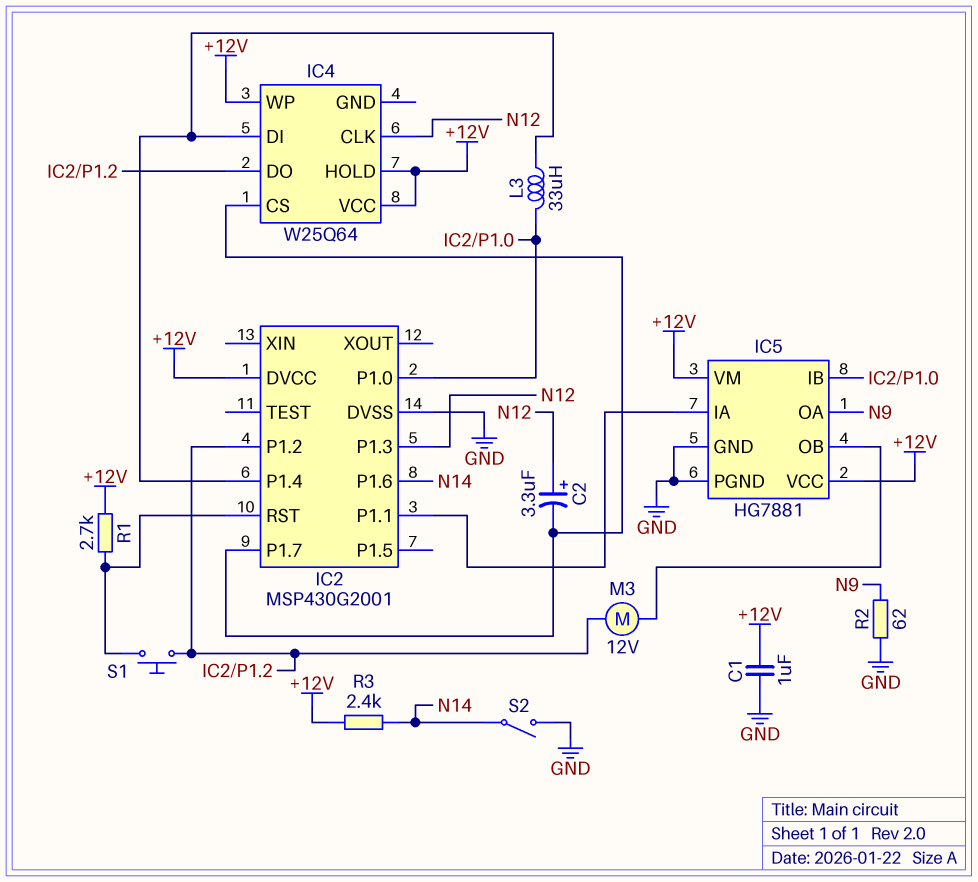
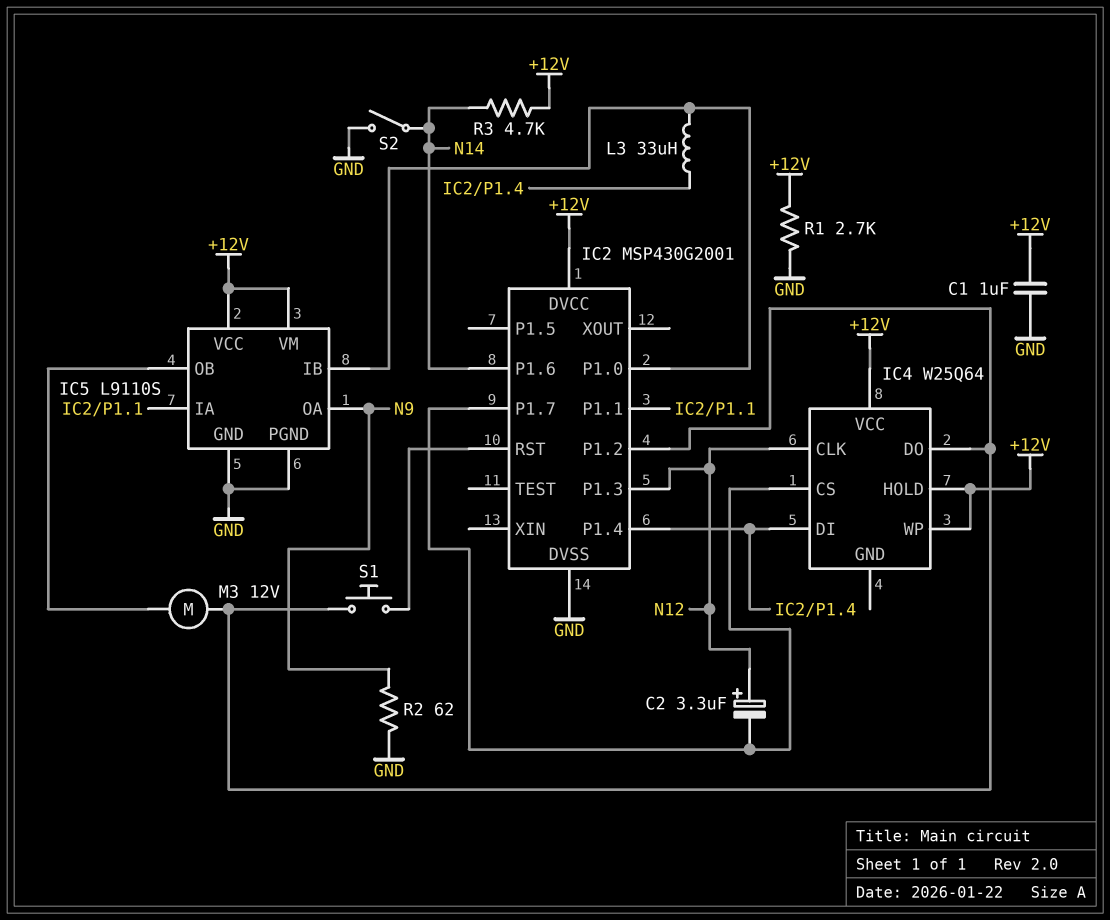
IC5: HG7881 -> L9110S
R1: 2.7k (+12V, IC2/RST) -> 2.7k (+12V, GND)
R3: 2.4k (+12V, N14) -> 4.7k (+12V, N14)

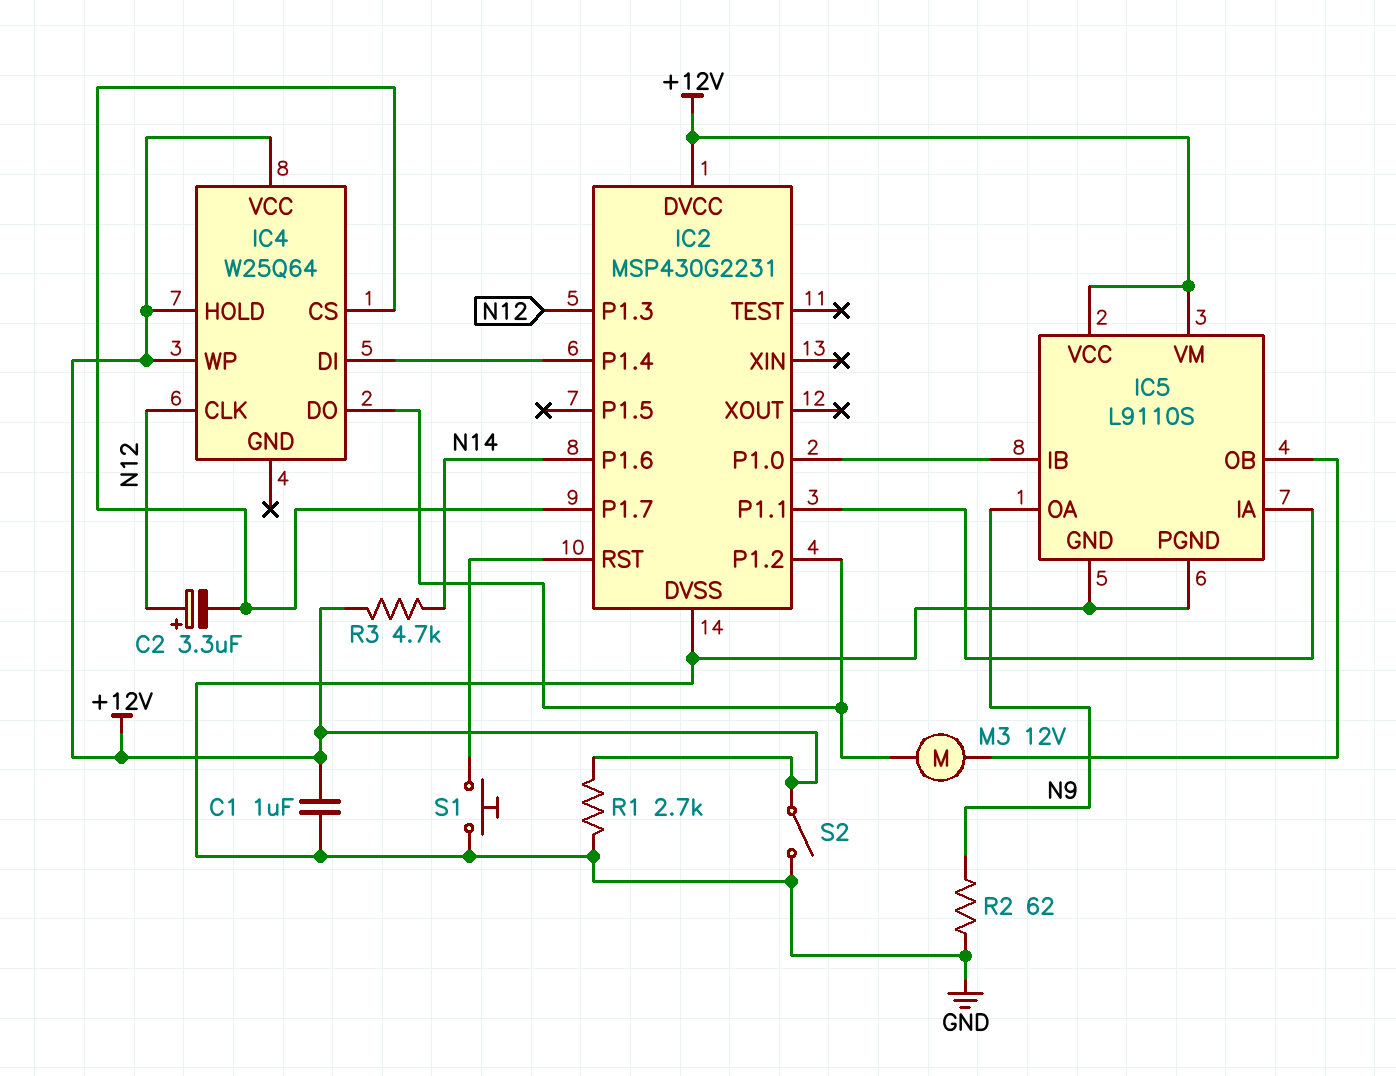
IC2: MSP430G2001 -> MSP430G2231
L3: 33uH (IC2/P1.0, IC2/P1.4) -> none
S1: button (IC2/P1.2, IC2/RST) -> button (GND, IC2/RST)
S2: switch (GND, N14) -> switch (+12V, GND)

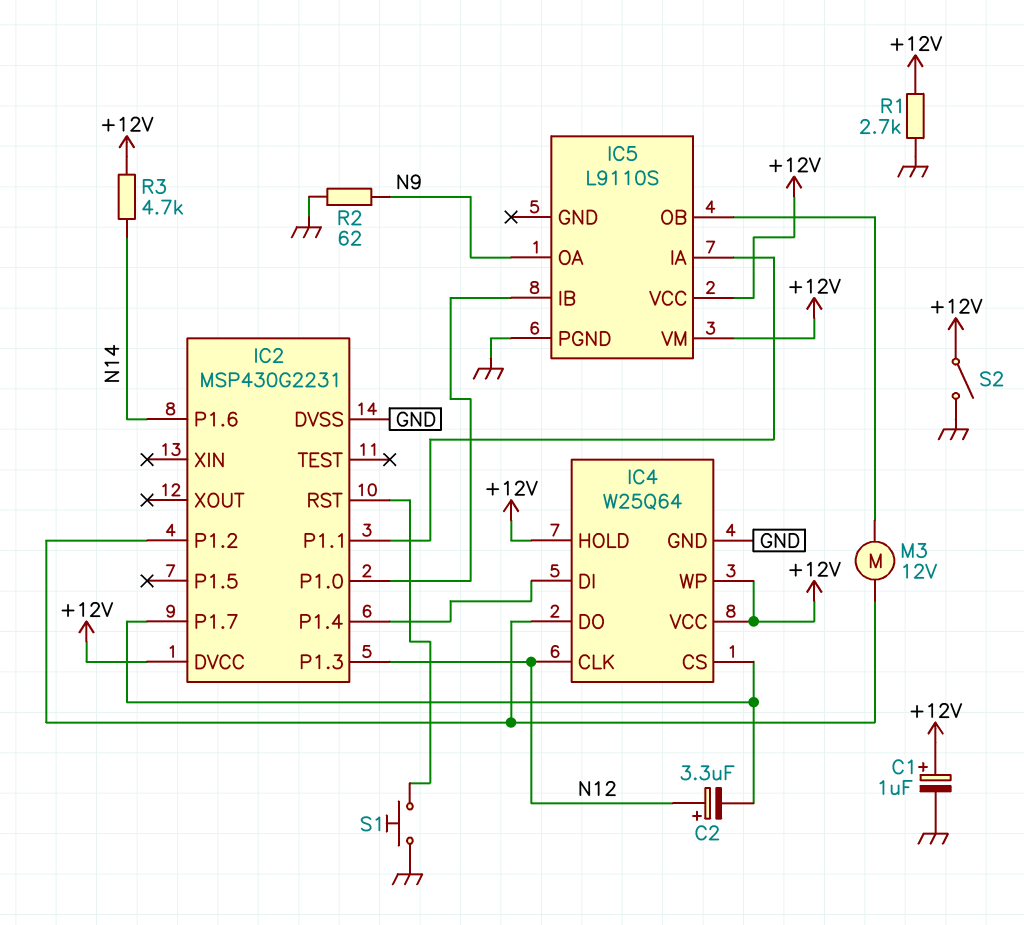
C1: 1uF (+12V, GND) -> 1uF (plus +12V, minus GND)
IC4 pin GND: none -> GND
IC5 pin GND: GND -> none

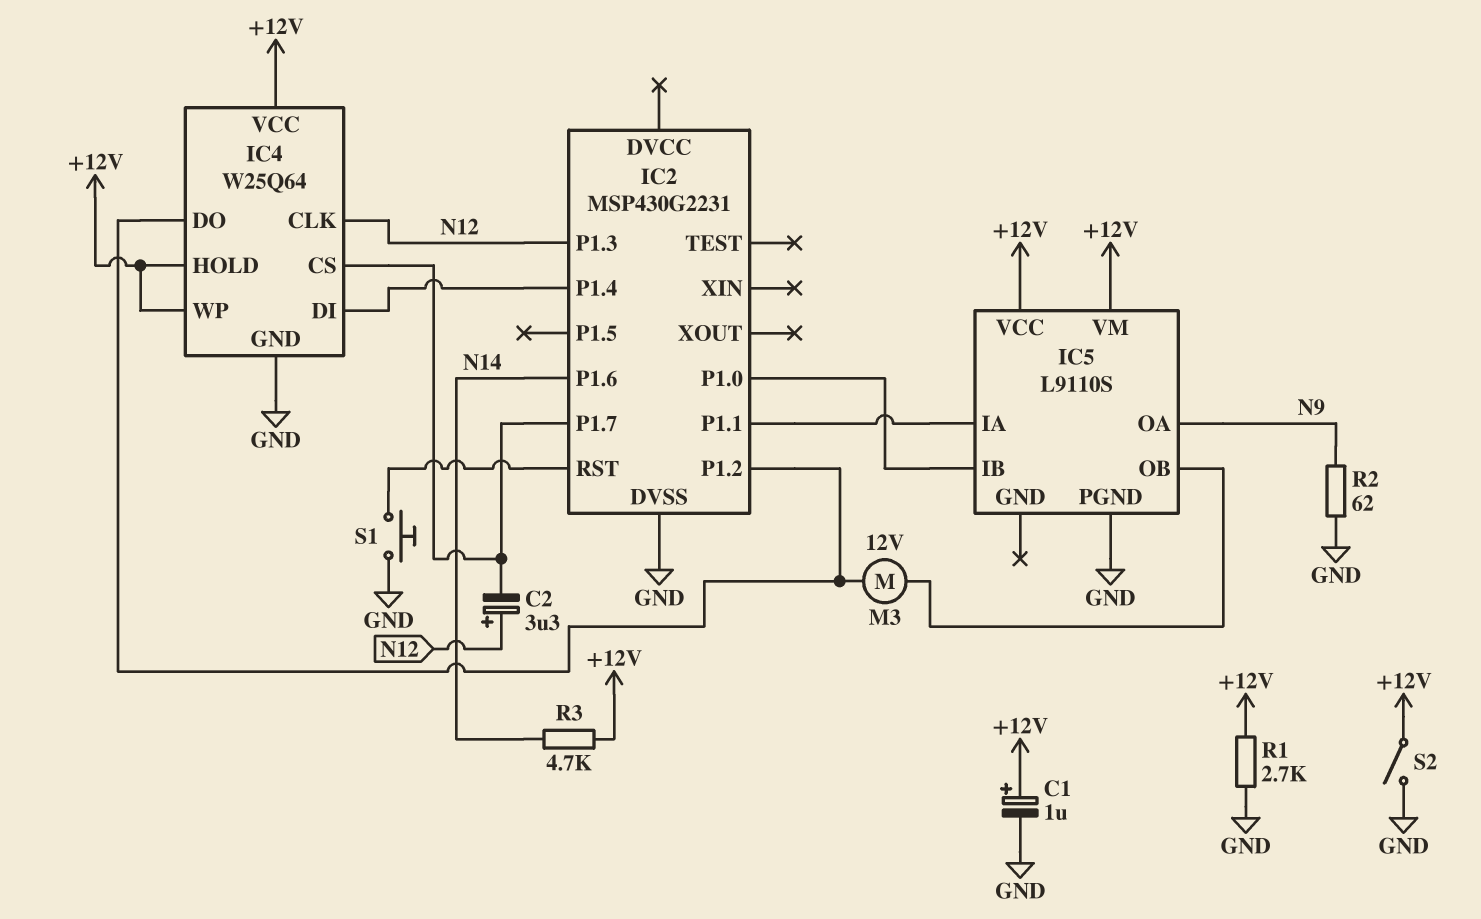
IC2 pin DVCC: +12V -> none

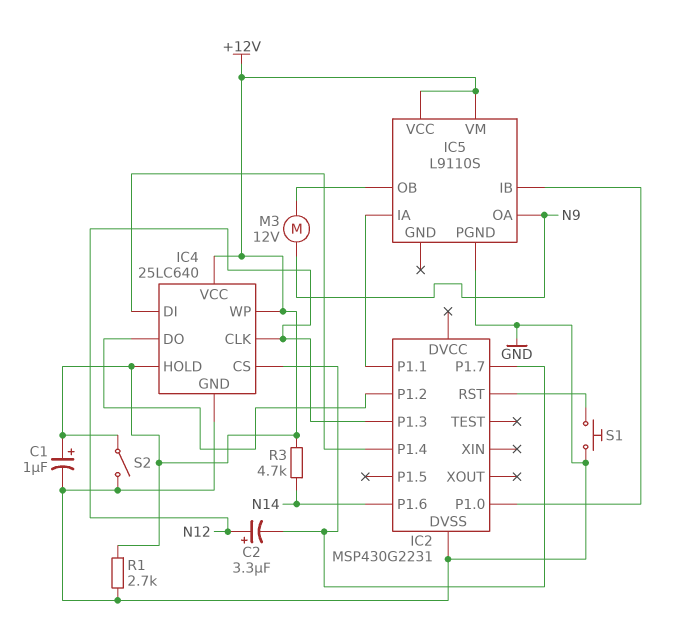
IC4: W25Q64 -> 25LC640
M3: motor 12V (IC2/P1.2, IC5/OB) -> motor 12V (IC5/OB, N9)
R2: 62 (GND, N9) -> none

